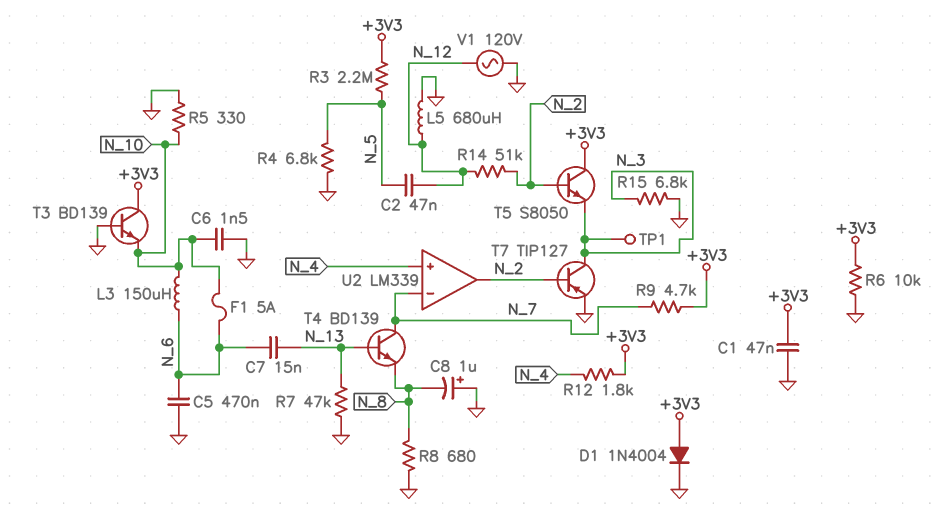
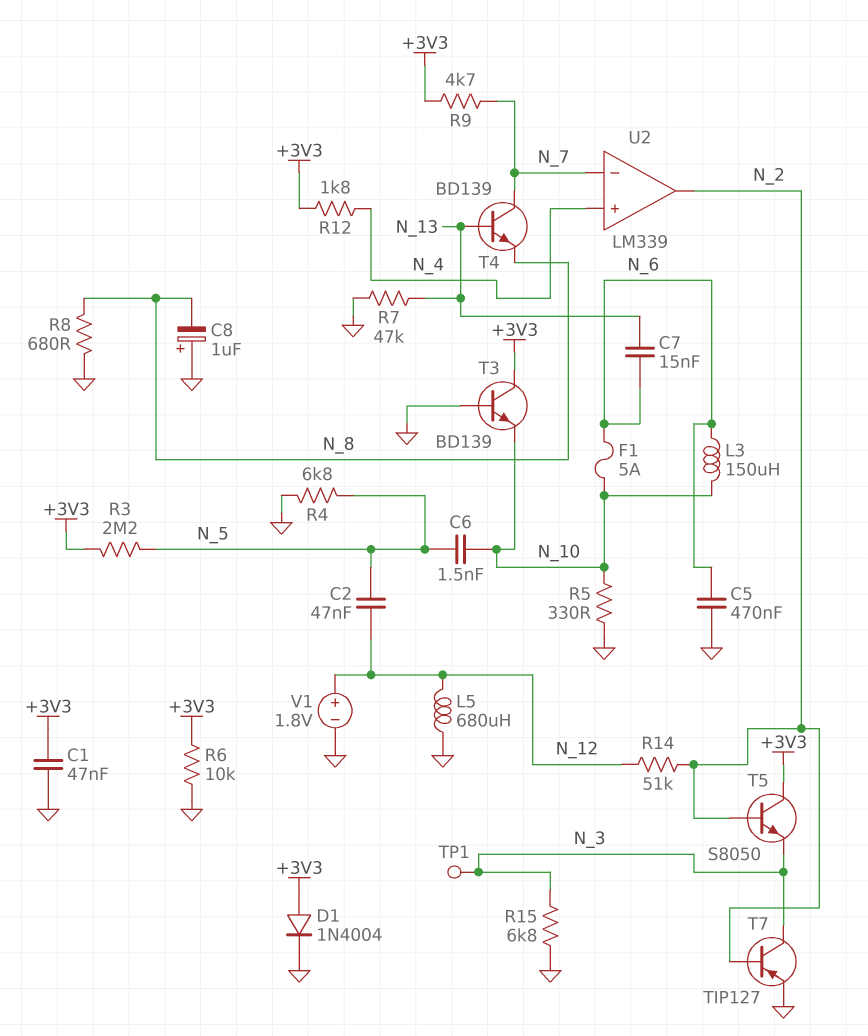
C6: 1.5nF (GND, N_10) -> 1.5nF (N_5, N_10)
V1: AC 120V (GND, N_12) -> 1.8V (plus N_12, minus GND)

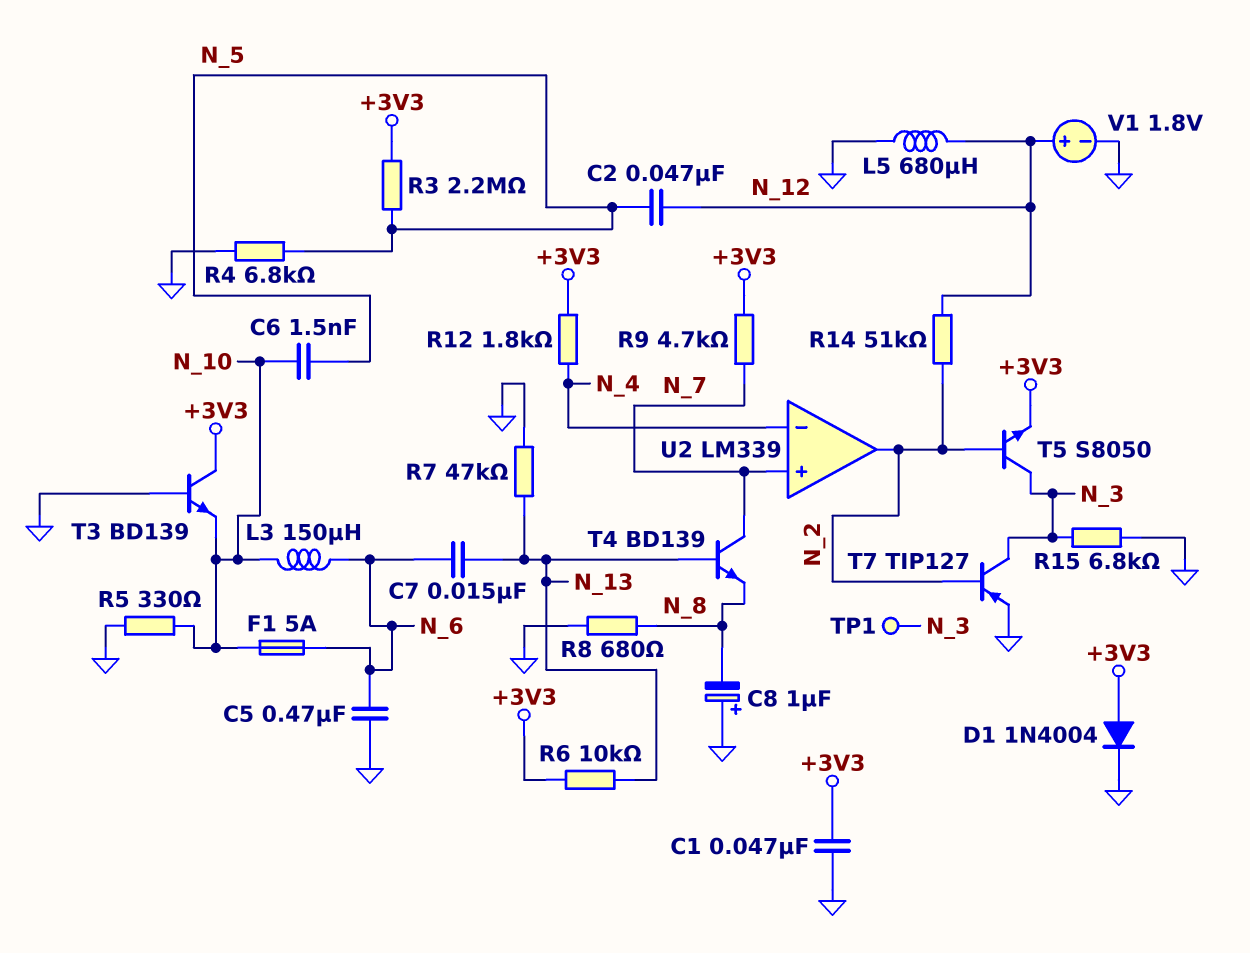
R6: 10k (+3V3, GND) -> 10k (+3V3, N_13)
T5: NPN S8050 (B N_2, C +3V3, E N_3) -> NPN S8050 (B N_2, C N_3, E +3V3)
U2 pin in+: N_4 -> N_7
U2 pin in-: N_7 -> N_4

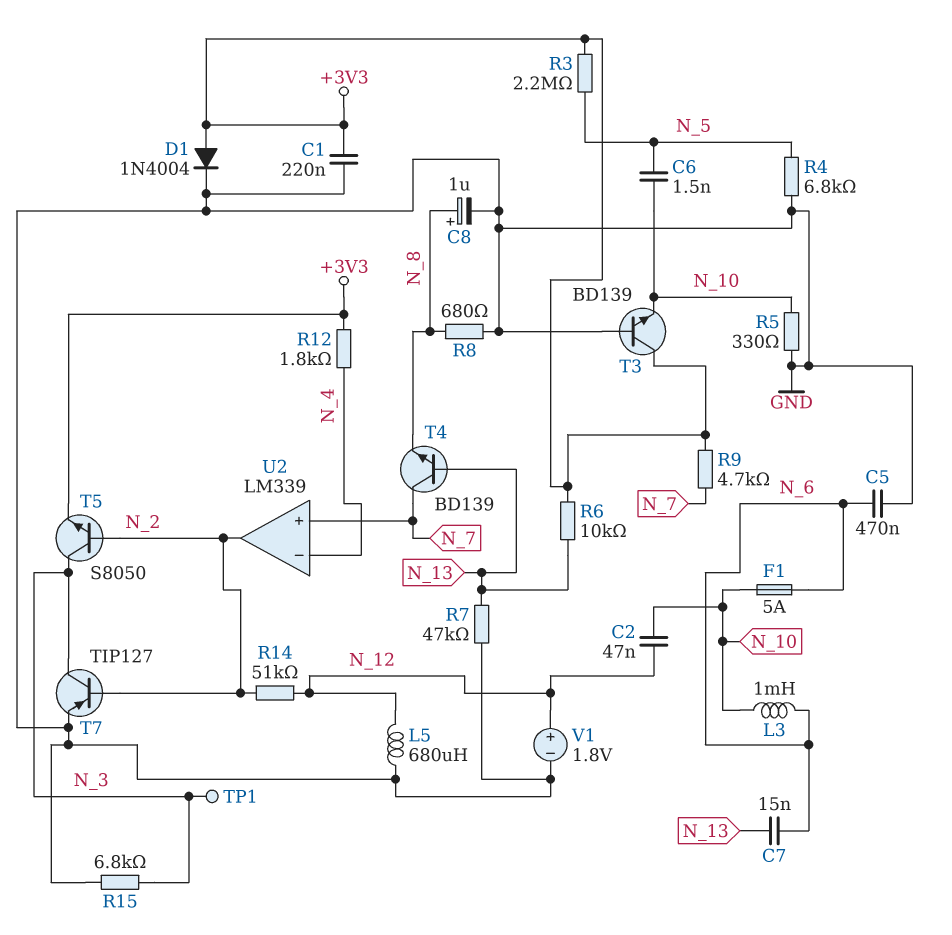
C1: 47nF (+3V3, GND) -> 220nF (+3V3, GND)
C2: 47nF (N_5, N_12) -> 47nF (N_10, N_12)
C8: 1uF (plus GND, minus N_8) -> 1uF (plus N_8, minus GND)
L3: 150uH (N_6, N_10) -> 1mH (N_6, N_10)

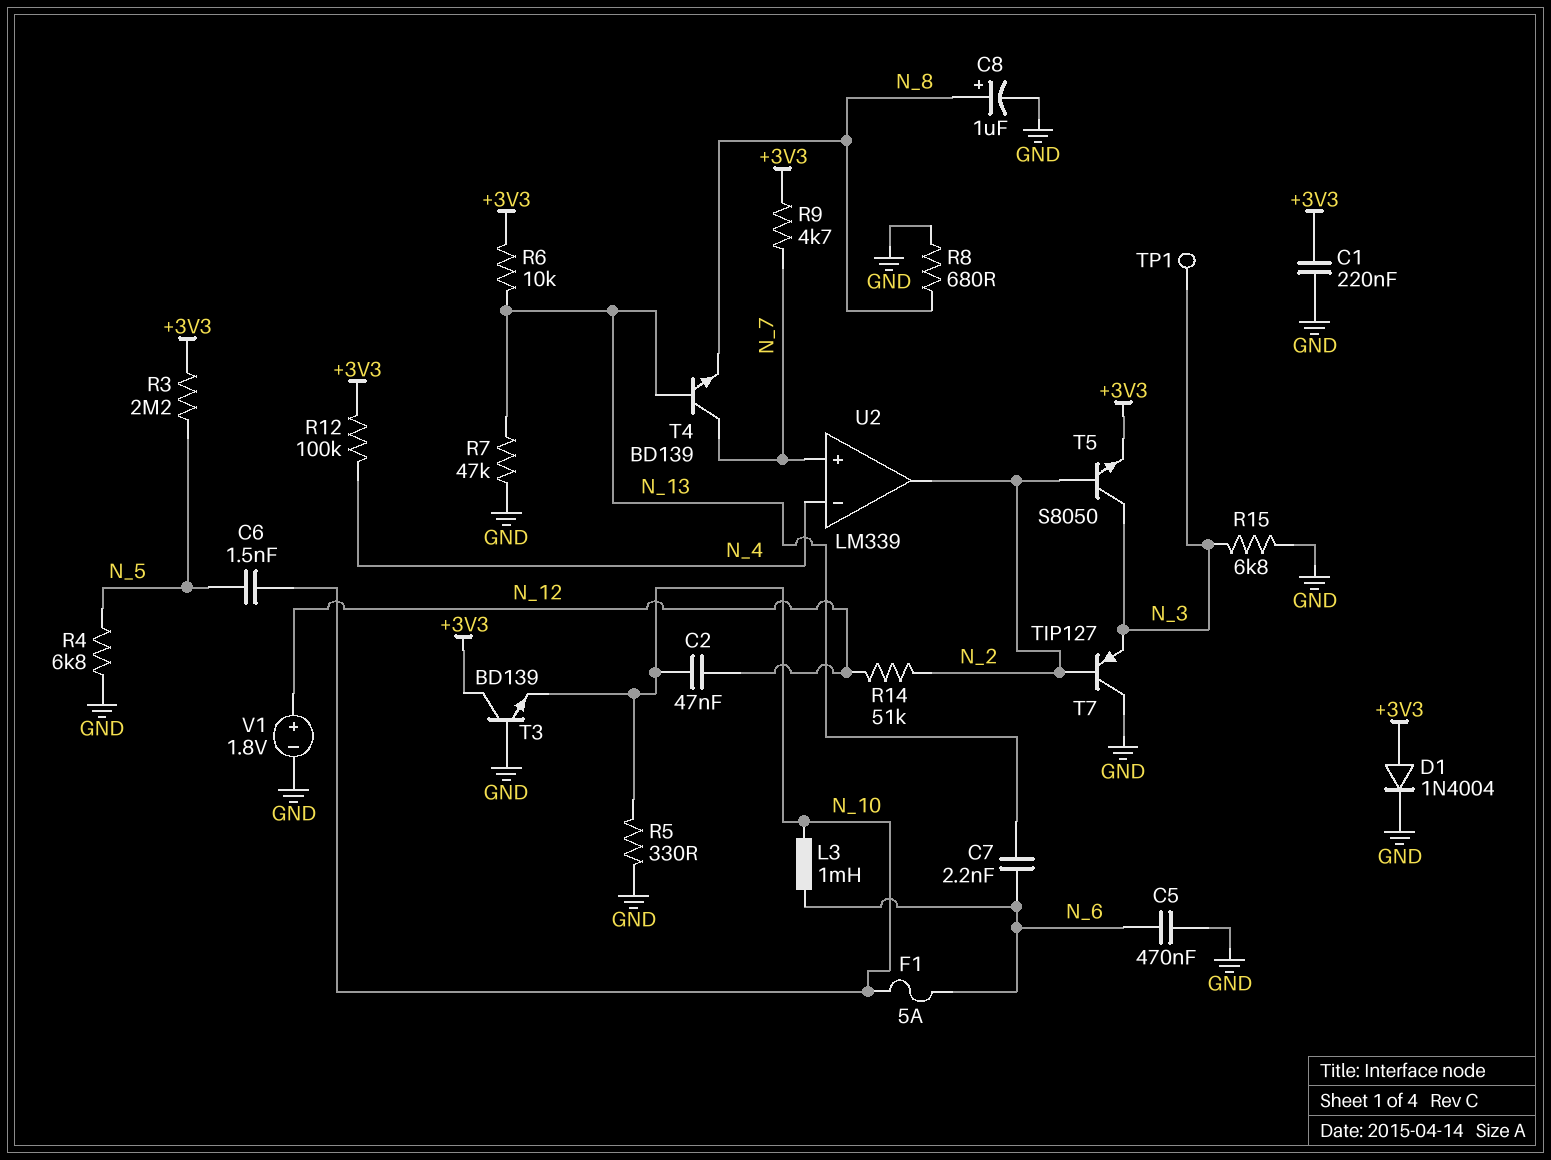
C7: 15nF (N_6, N_13) -> 2.2nF (N_6, N_13)
L5: 680uH (GND, N_12) -> none
R12: 1.8k (+3V3, N_4) -> 100k (+3V3, N_4)
T7: PNP TIP127 (B N_2, C N_3, E GND) -> PNP TIP127 (B N_2, C GND, E N_3)

